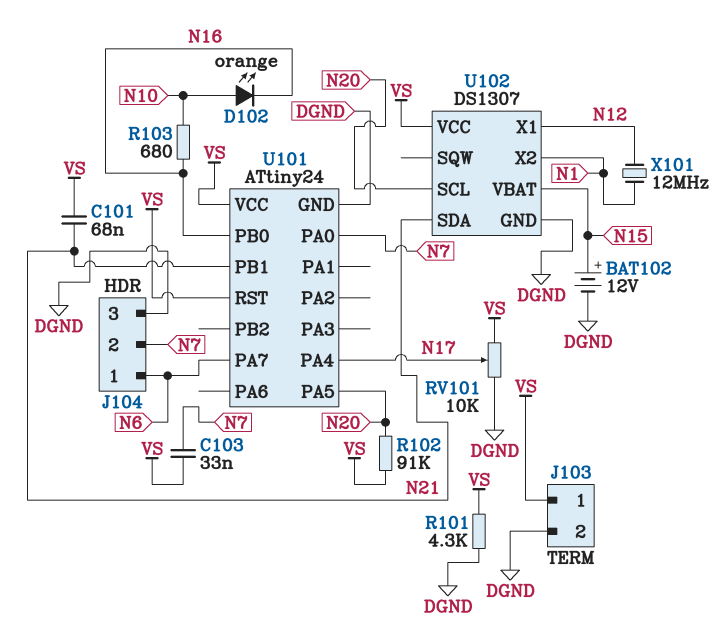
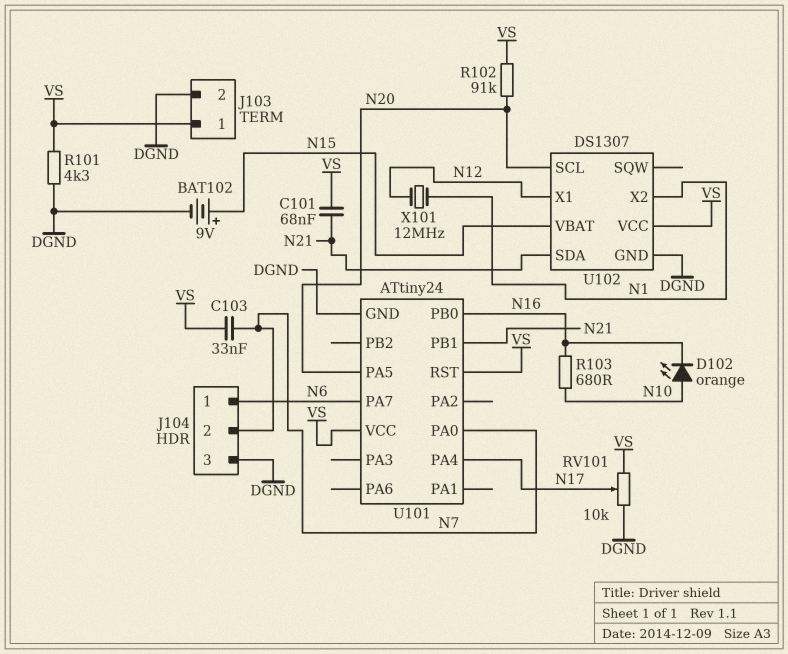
BAT102: 12V (plus N15, minus DGND) -> 9V (plus N15, minus DGND)

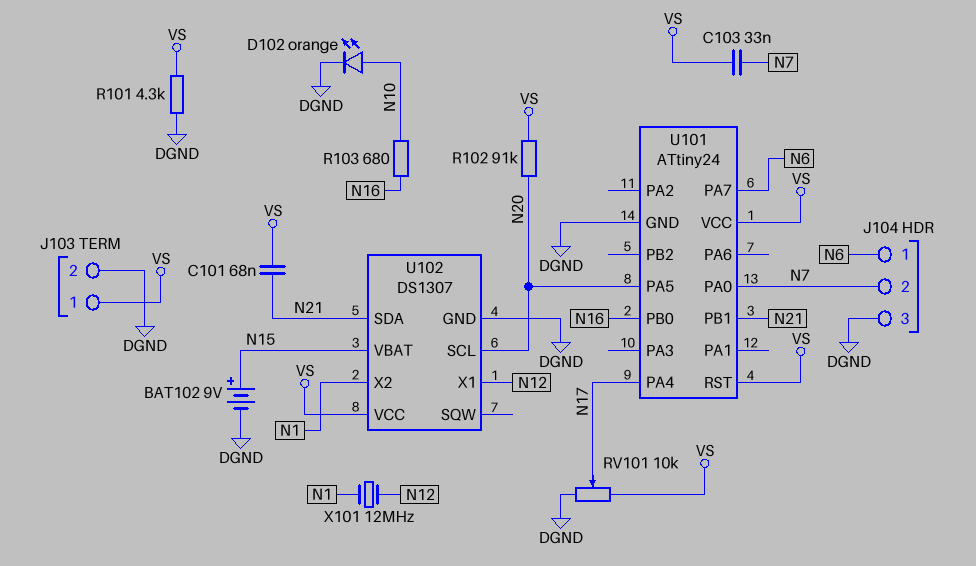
D102: LED orange (A N10, K N16) -> LED orange (A N10, K DGND)

